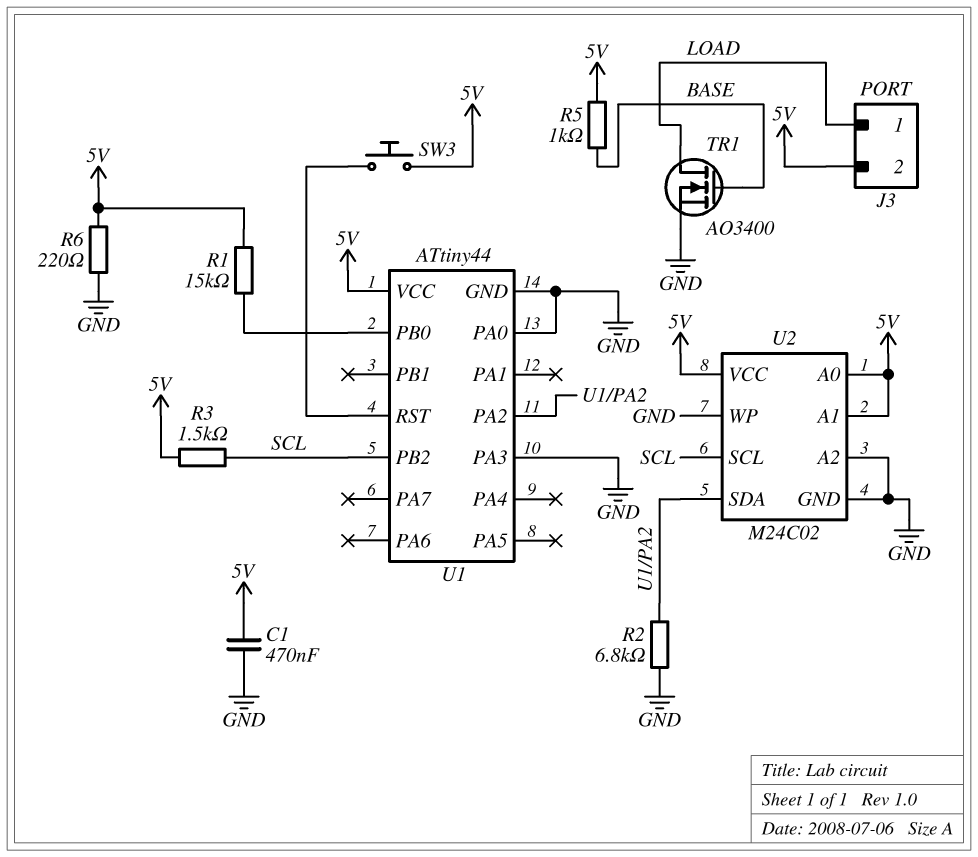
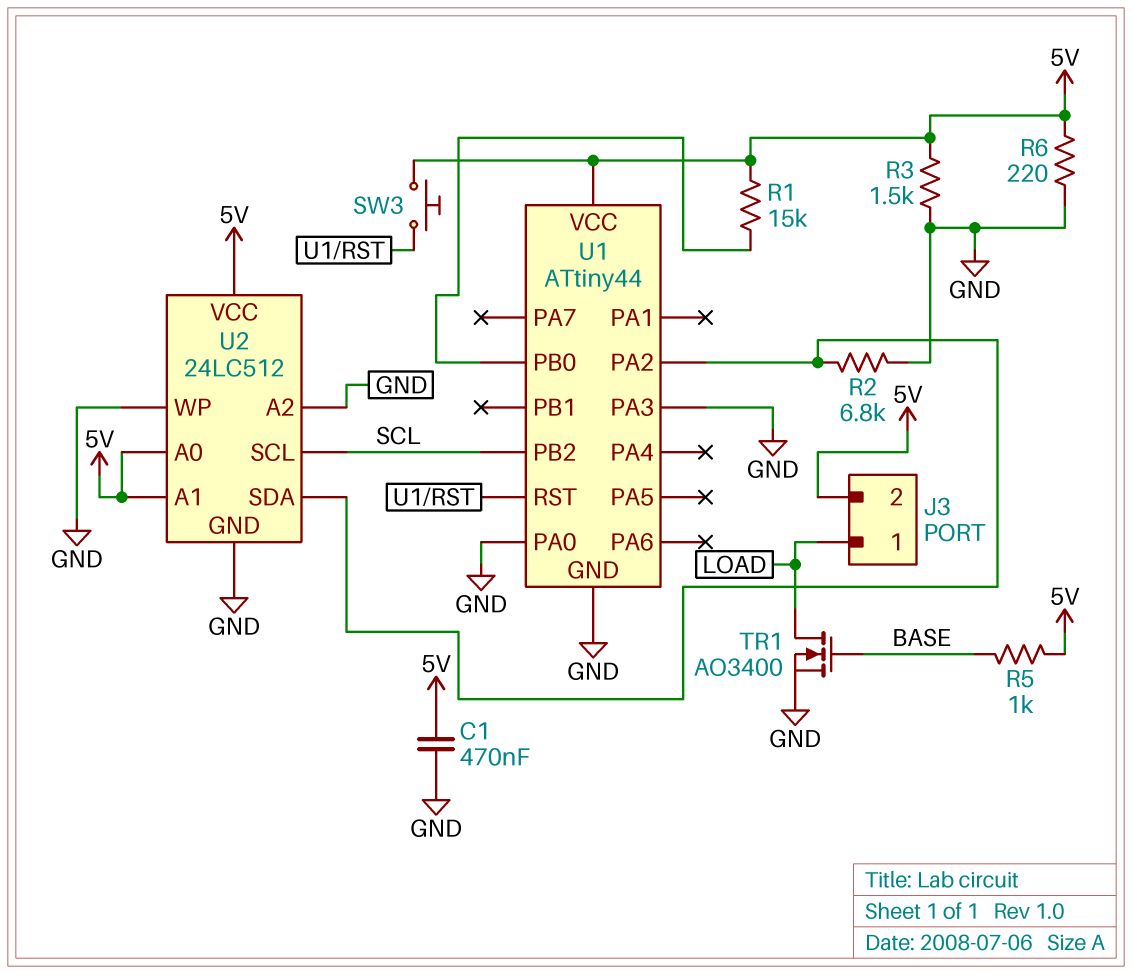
R3: 1.5k (5V, SCL) -> 1.5k (5V, GND)
U2: M24C02 -> 24LC512

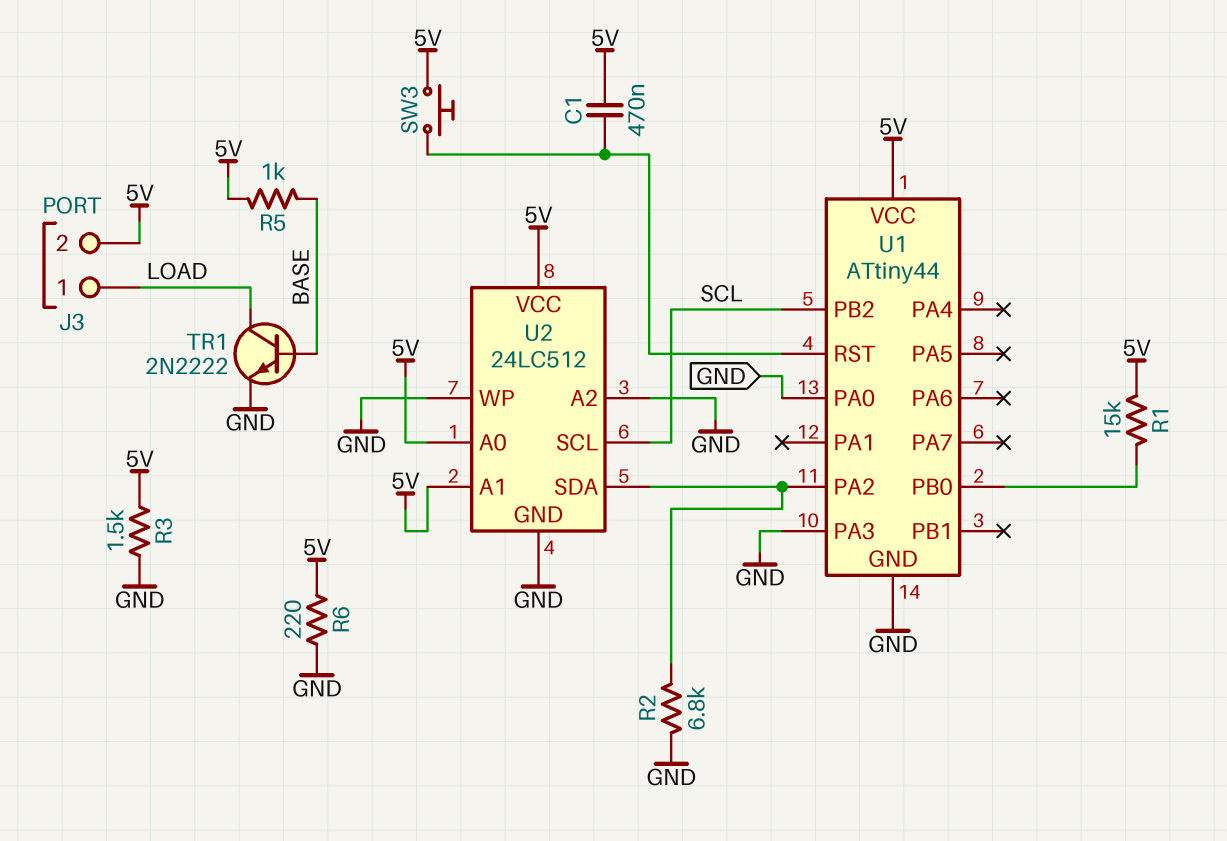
C1: 470nF (5V, GND) -> 470nF (5V, U1/RST)
TR1: NMOS AO3400 (G BASE, D LOAD, S GND) -> NPN 2N2222 (B BASE, C LOAD, E GND)

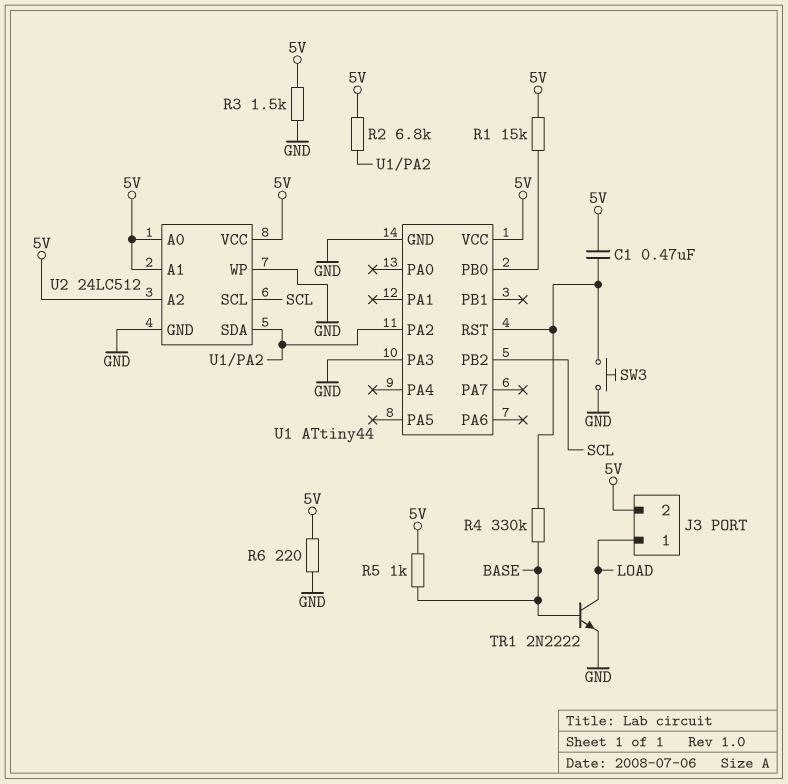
R2: 6.8k (GND, U1/PA2) -> 6.8k (5V, U1/PA2)
R4: none -> 330k (BASE, U1/RST)
SW3: button (5V, U1/RST) -> button (GND, U1/RST)
U1 pin PA0: GND -> none
U2 pin A2: GND -> 5V

